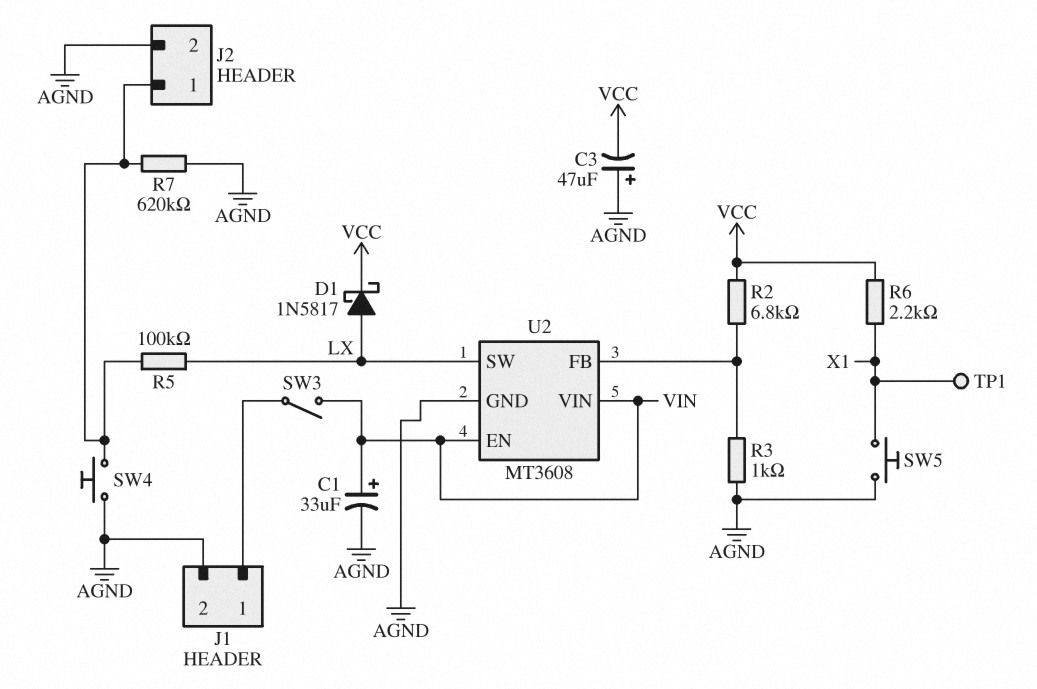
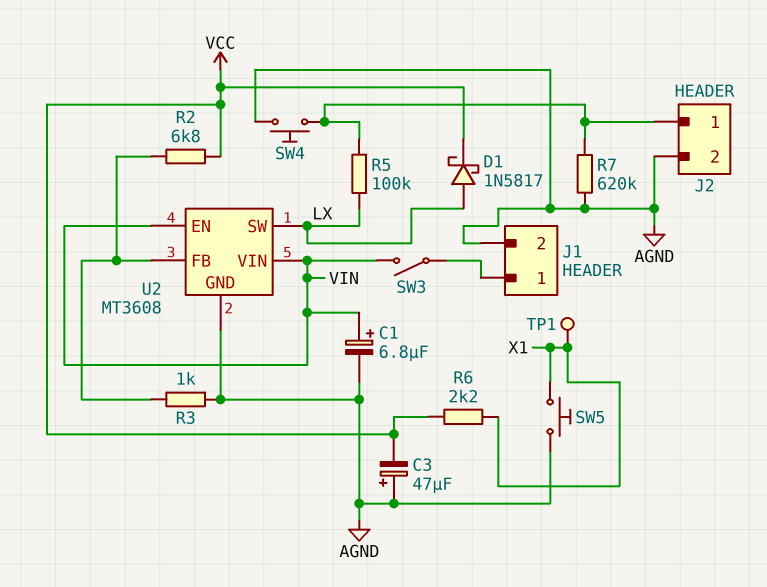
C1: 33uF (plus VIN, minus AGND) -> 6.8uF (plus VIN, minus AGND)

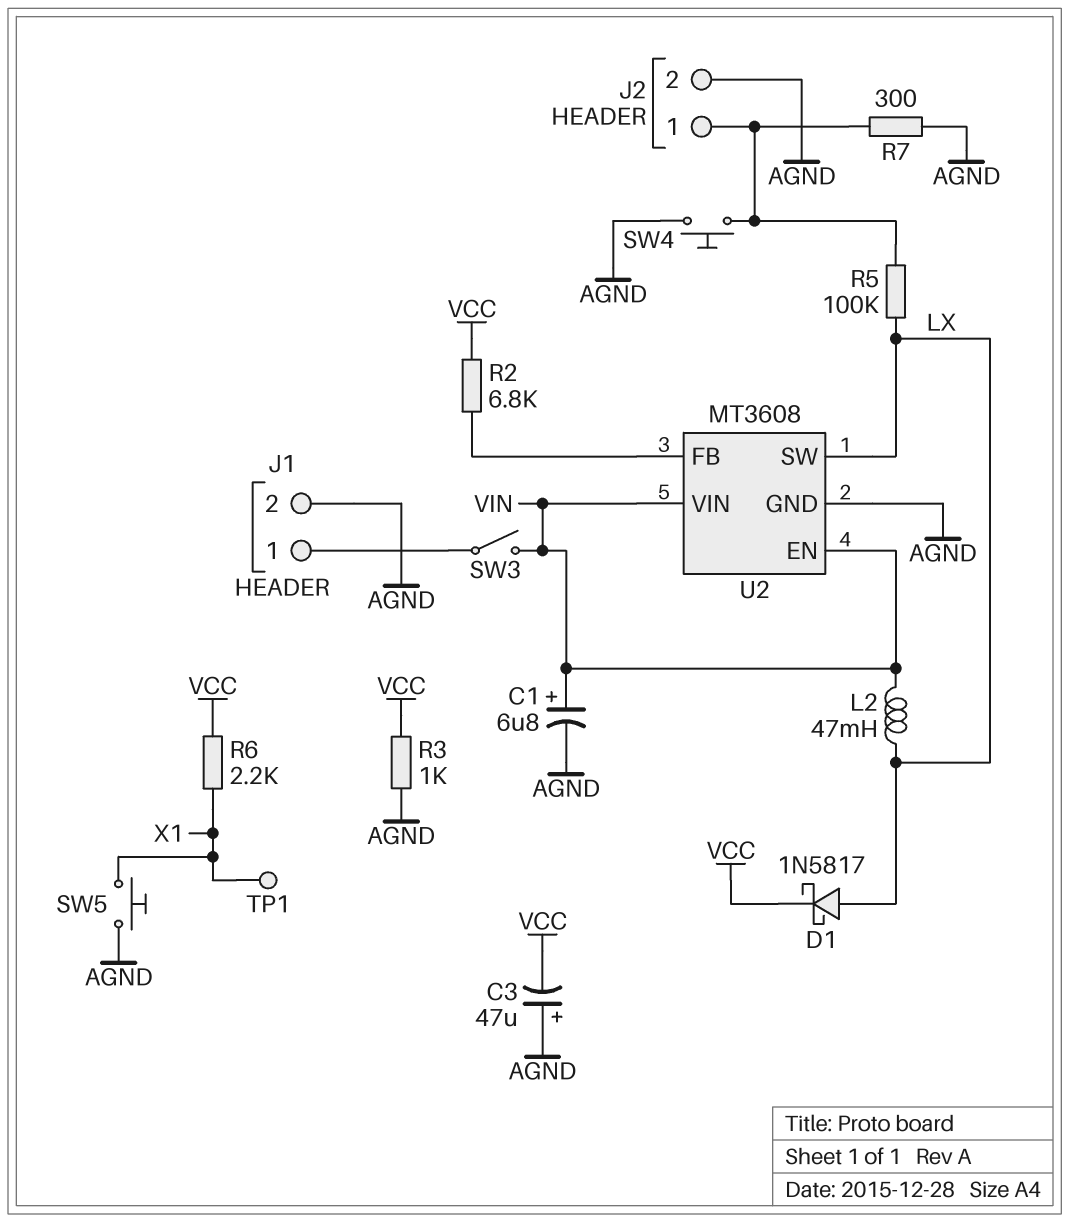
L2: none -> 47mH (LX, VIN)
R3: 1k (AGND, U2/FB) -> 1k (AGND, VCC)
R7: 620k (AGND, J2/1) -> 300 (AGND, J2/1)

